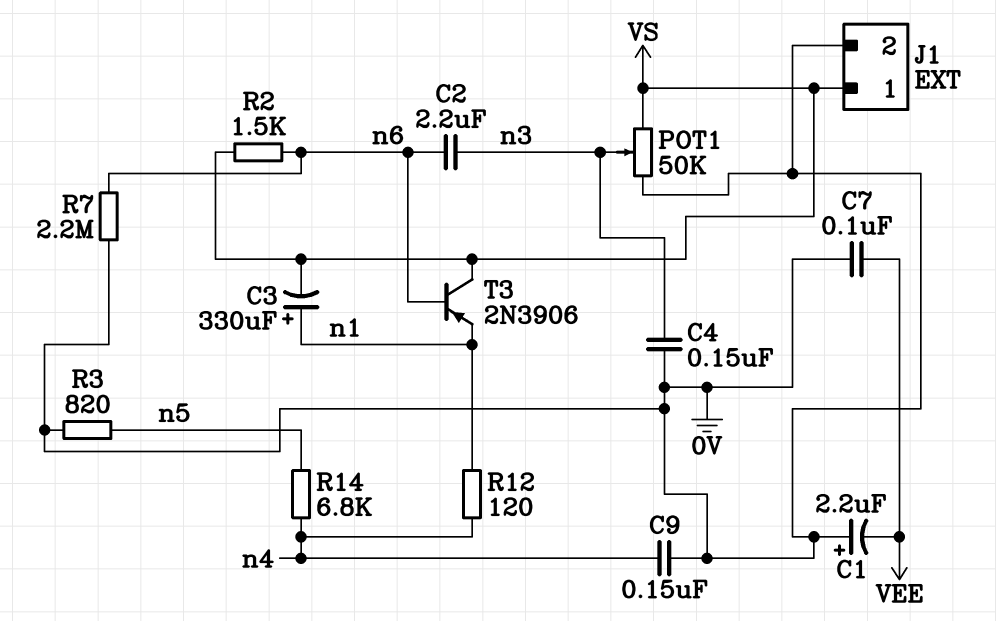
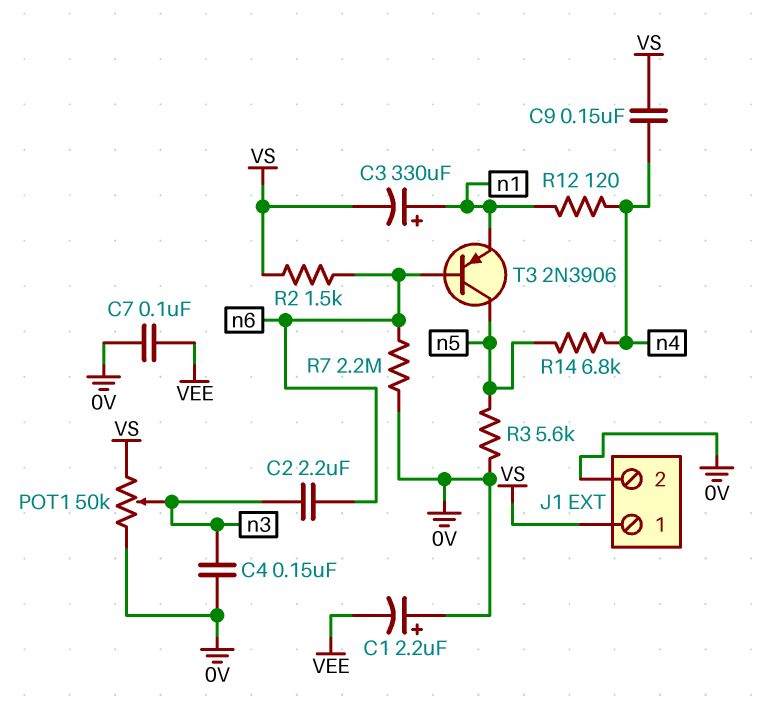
C9: 150nF (0V, n4) -> 150nF (VS, n4)
R3: 820 (0V, n5) -> 5.6k (0V, n5)
T3: PNP 2N3906 (B n6, C VS, E n1) -> PNP 2N3906 (B n6, C n5, E n1)

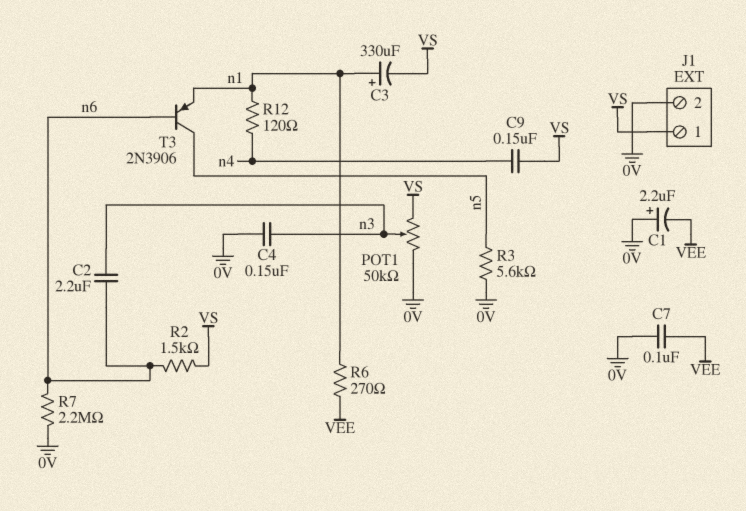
R6: none -> 270 (VEE, n1)
R14: 6.8k (n4, n5) -> none

